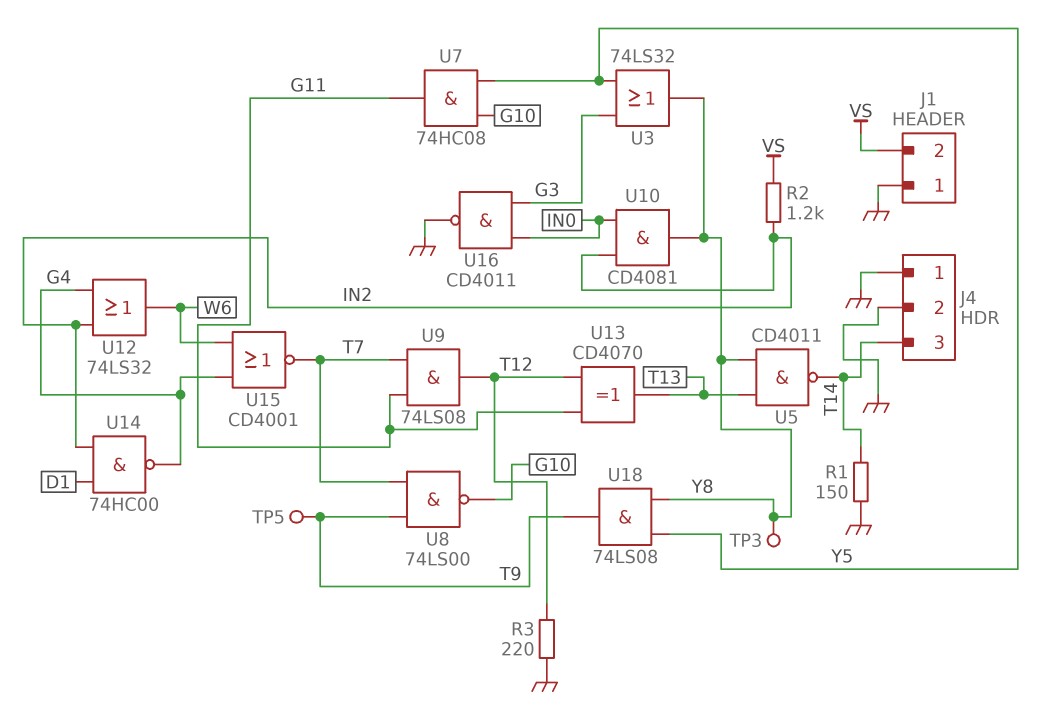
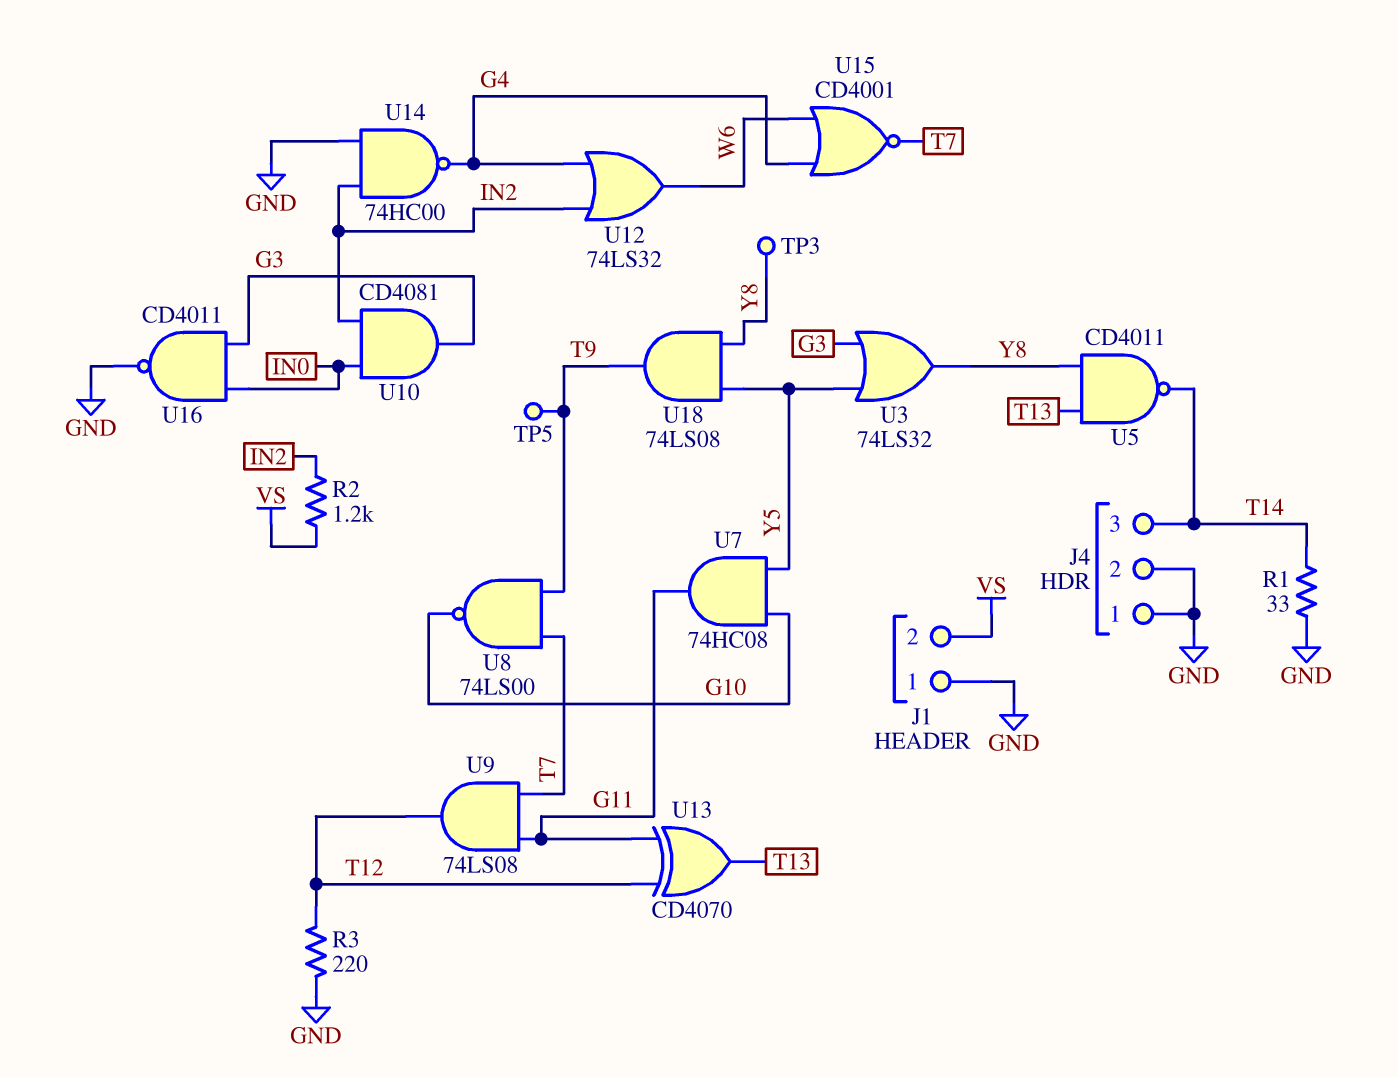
R1: 150 (GND, T14) -> 33 (GND, T14)
U10: AND CD4081 (in IN0, in IN2, out Y8) -> AND CD4081 (in IN0, in IN2, out G3)
U14: NAND 74HC00 (in D1, in IN2, out G4) -> NAND 74HC00 (in GND, in IN2, out G4)

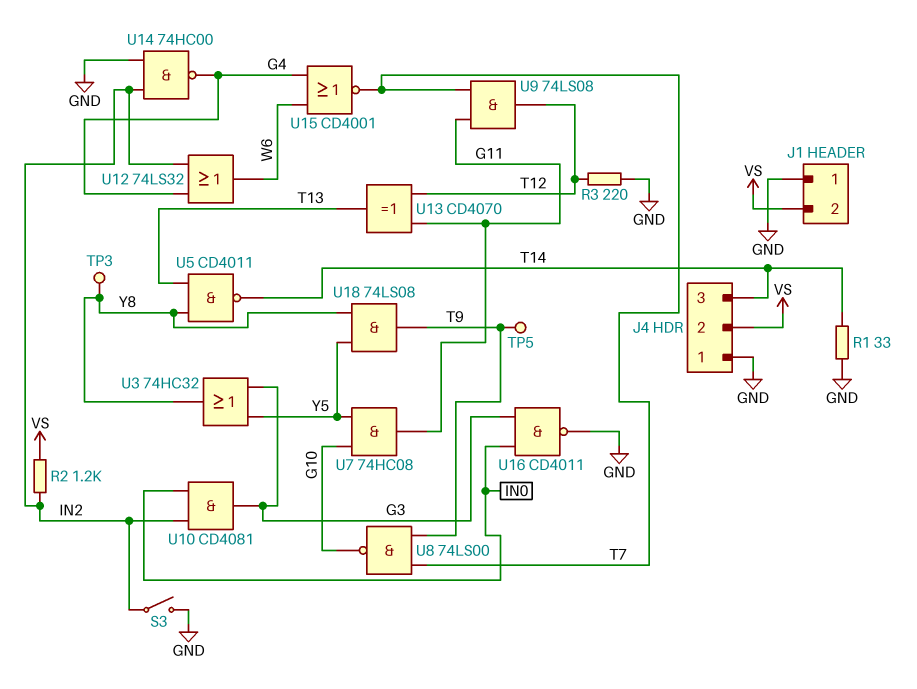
J4 pin 2: GND -> VS
S3: none -> switch (GND, IN2)
U3: OR 74LS32 (in G3, in Y5, out Y8) -> OR 74HC32 (in G3, in Y5, out Y8)

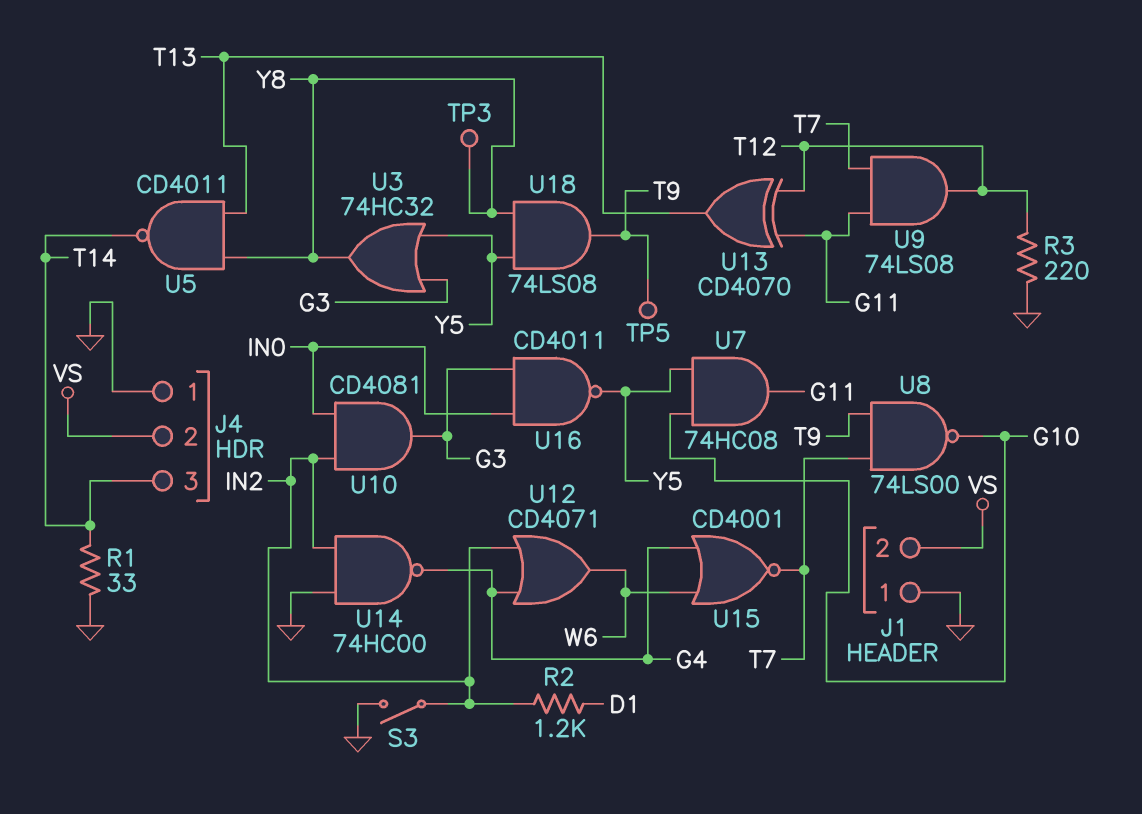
R2: 1.2k (IN2, VS) -> 1.2k (D1, IN2)
U12: OR 74LS32 (in G4, in IN2, out W6) -> OR CD4071 (in G4, in IN2, out W6)
U16: NAND CD4011 (in G3, in IN0, out GND) -> NAND CD4011 (in G3, in IN0, out Y5)

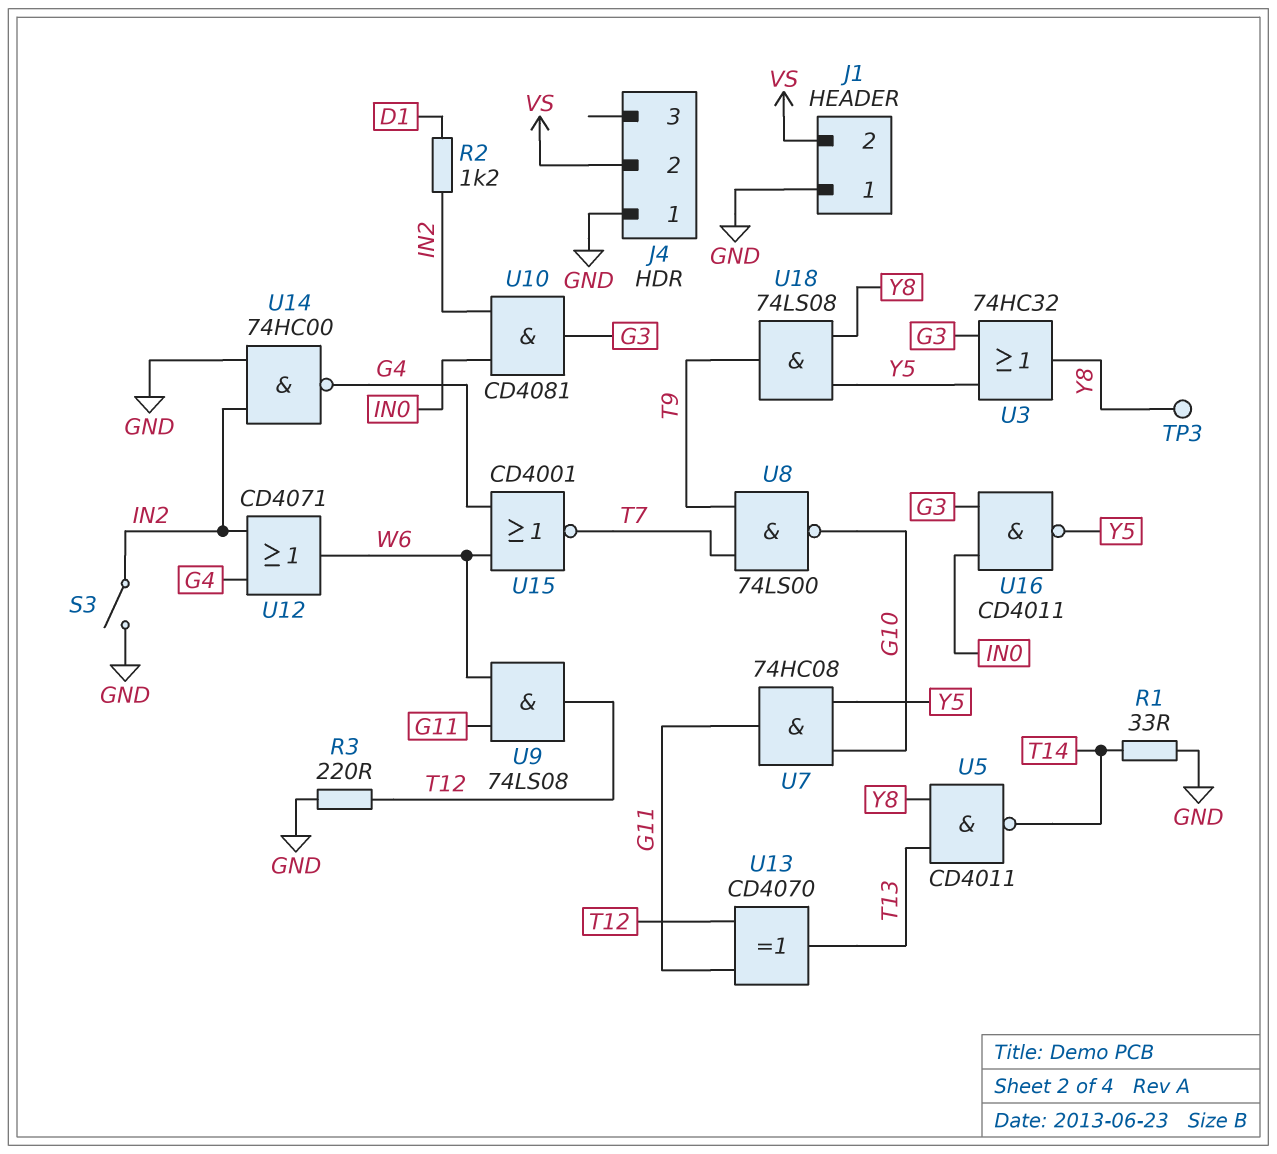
J4 pin 3: T14 -> none
TP5: test point (T9) -> none
U9: AND 74LS08 (in G11, in T7, out T12) -> AND 74LS08 (in G11, in W6, out T12)

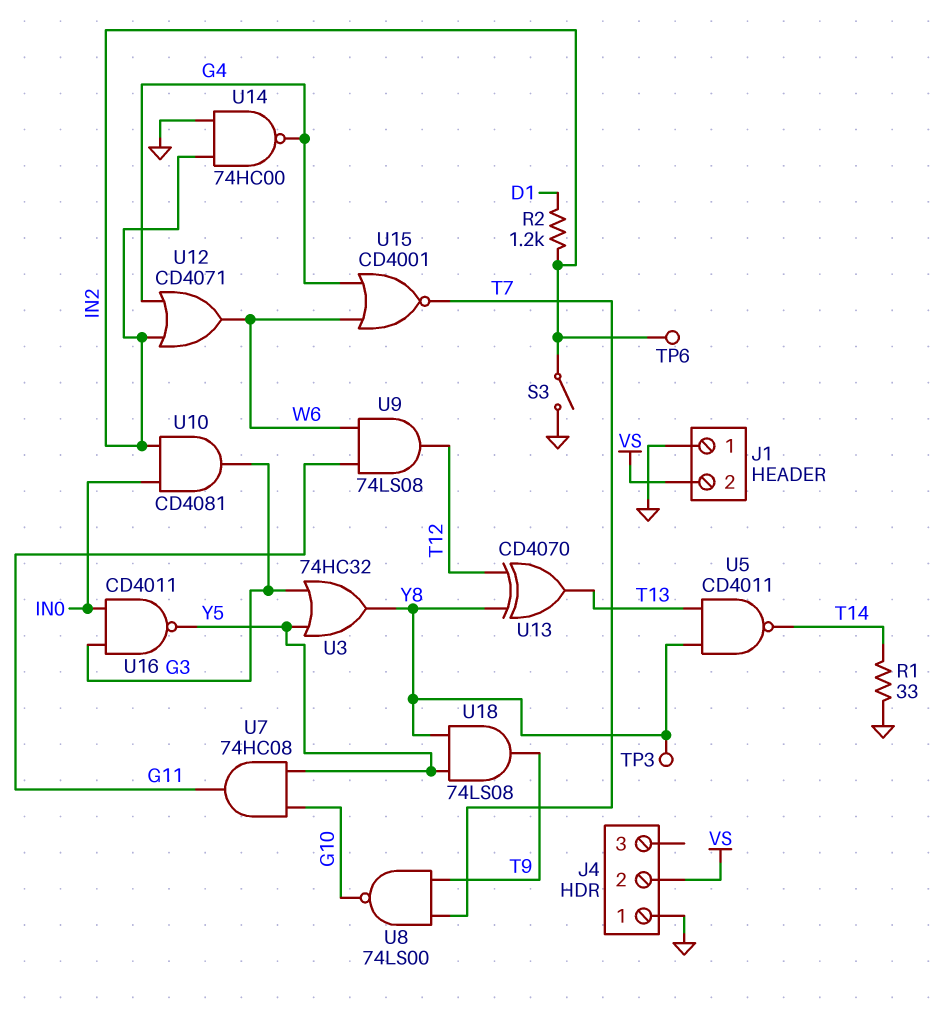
R3: 220 (GND, T12) -> none
TP6: none -> test point (IN2)
U13: XOR CD4070 (in G11, in T12, out T13) -> XOR CD4070 (in T12, in Y8, out T13)

